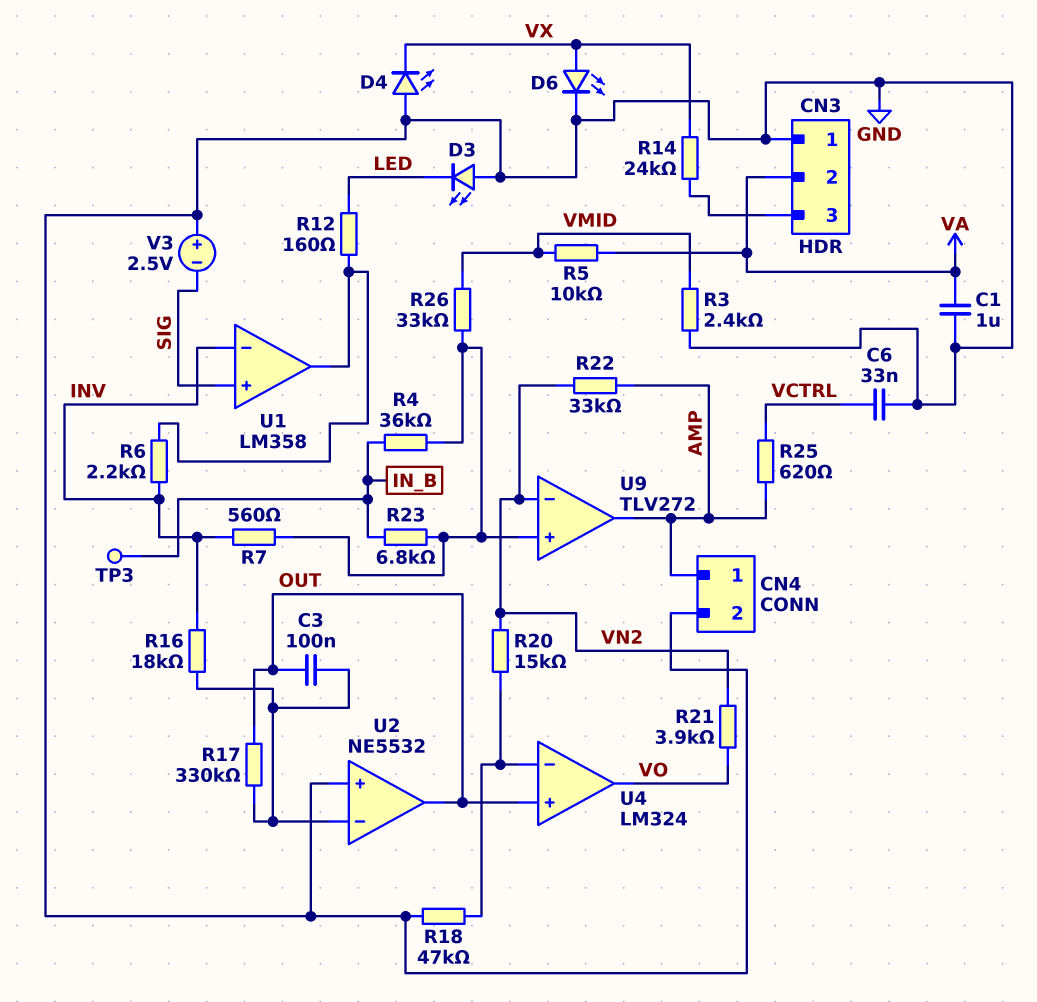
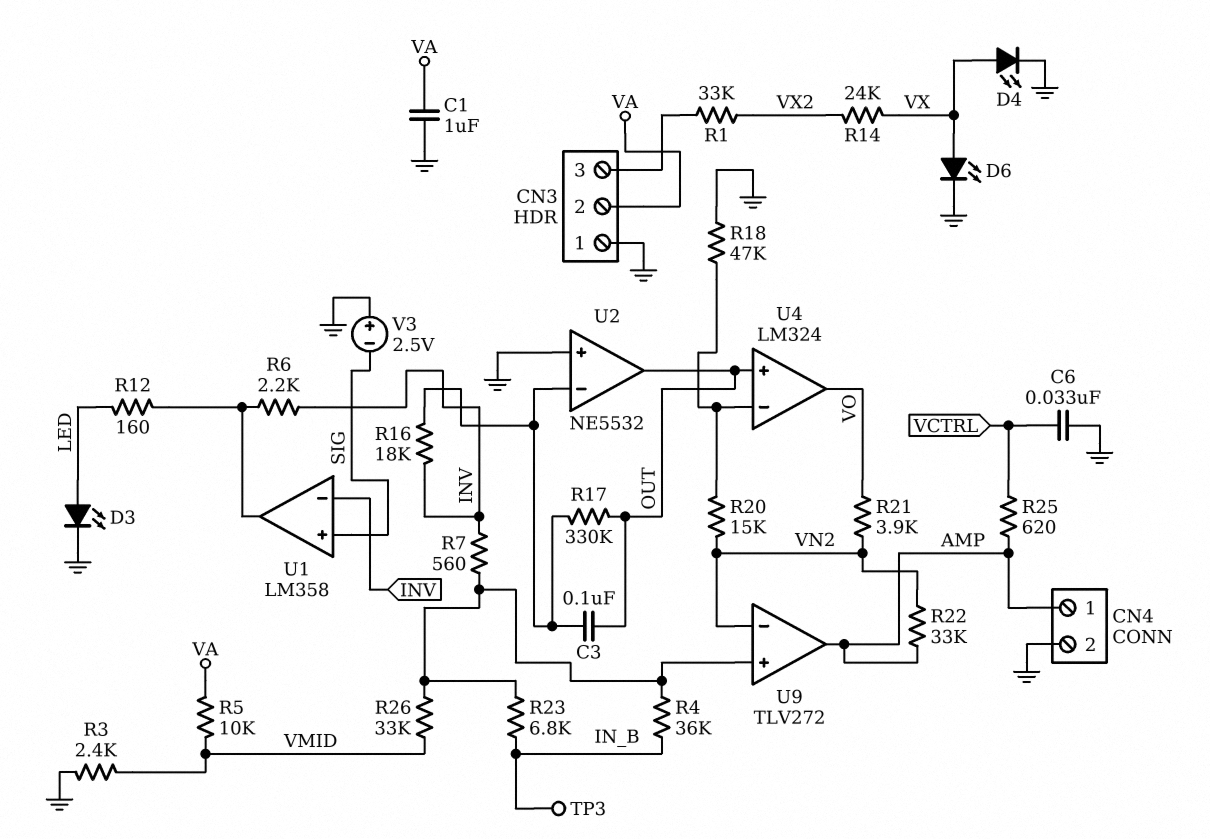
D3: LED (A GND, K LED) -> LED (A LED, K GND)
D4: LED (A GND, K VX) -> LED (A VX, K GND)
R1: none -> 33k (CN3/3, VX2)
R14: 24k (CN3/3, VX) -> 24k (VX, VX2)

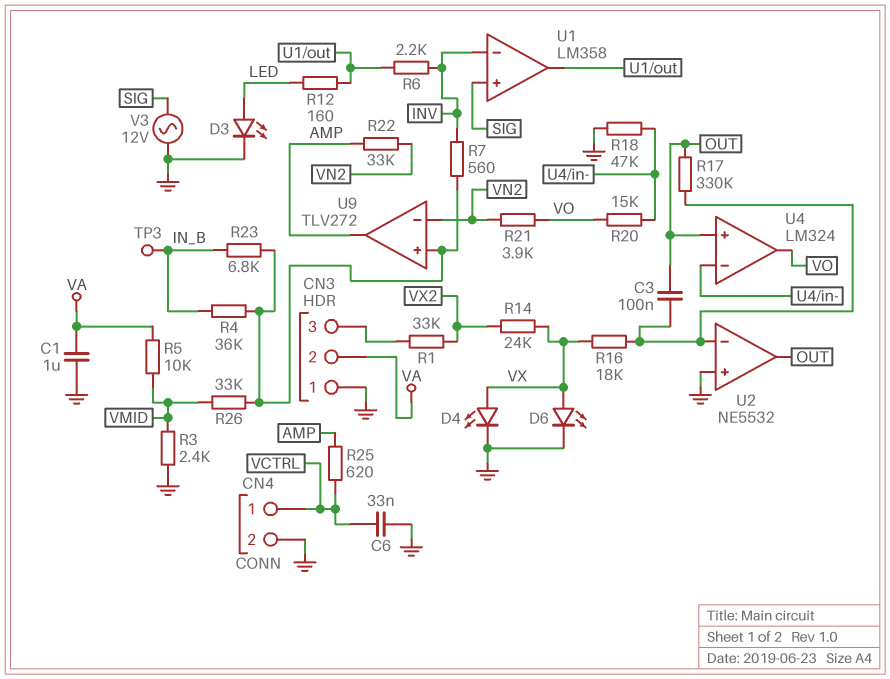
CN4 pin 1: AMP -> VCTRL
R16: 18k (INV, U2/in-) -> 18k (U2/in-, VX)
R20: 15k (U4/in-, VN2) -> 15k (U4/in-, VO)
V3: 2.5V (plus GND, minus SIG) -> AC 12V (GND, SIG)

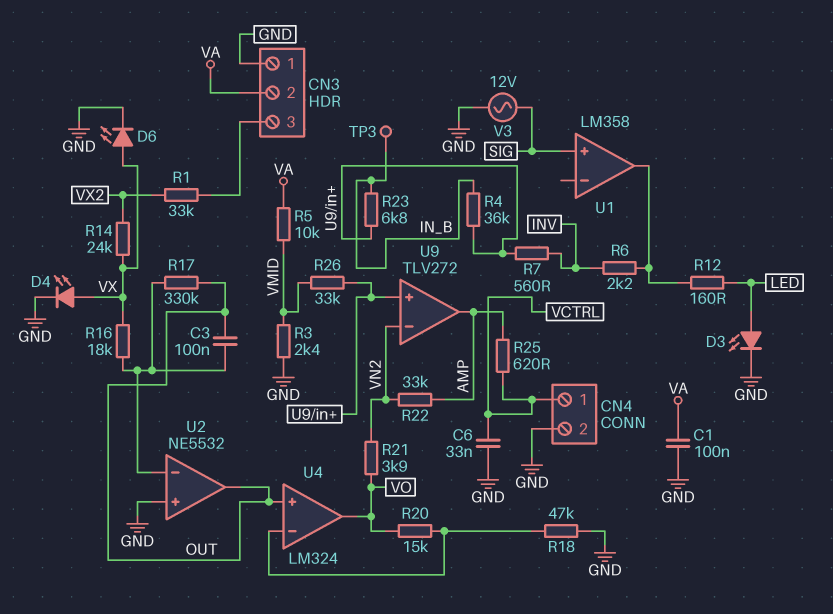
C1: 1uF (GND, VA) -> 100nF (GND, VA)
U1 pin in-: INV -> none

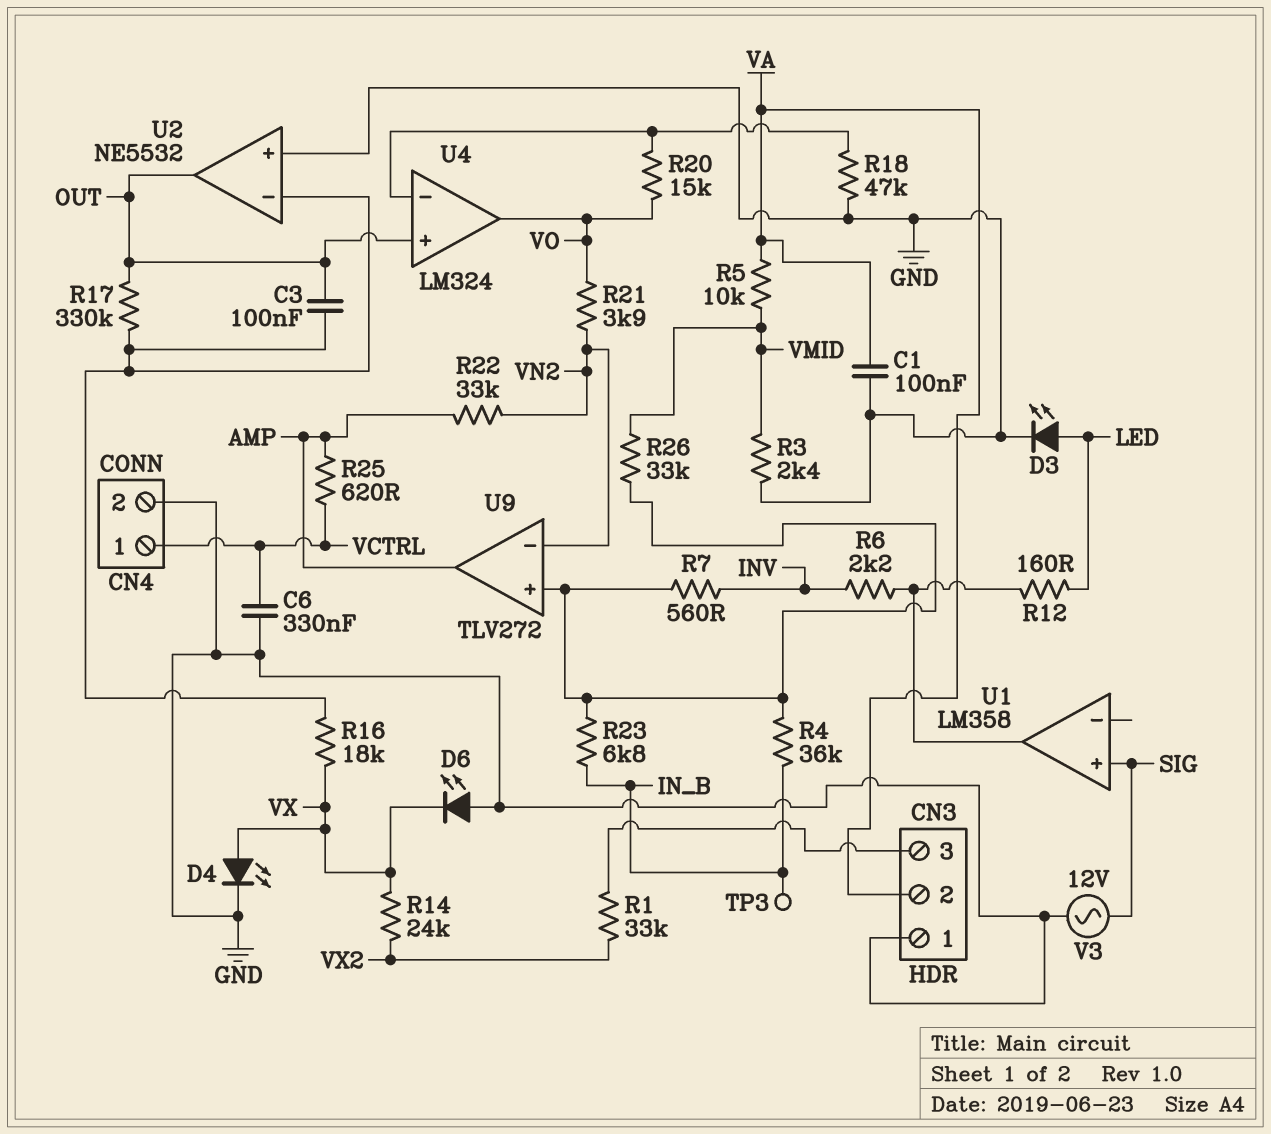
C6: 33nF (GND, VCTRL) -> 330nF (GND, VCTRL)
D6: LED (A VX, K GND) -> LED (A GND, K VX)

